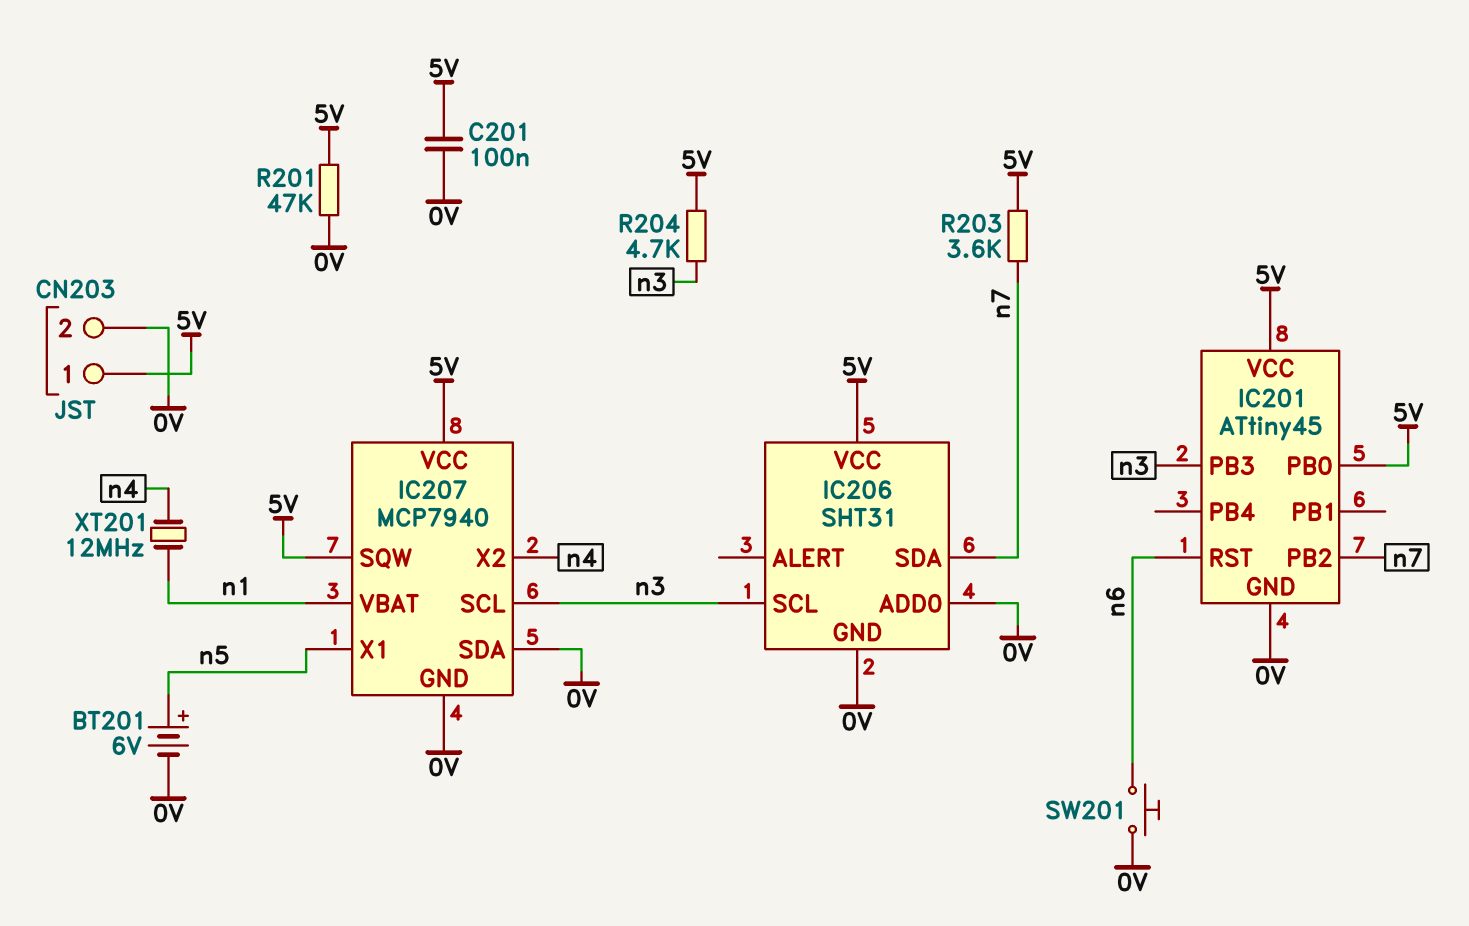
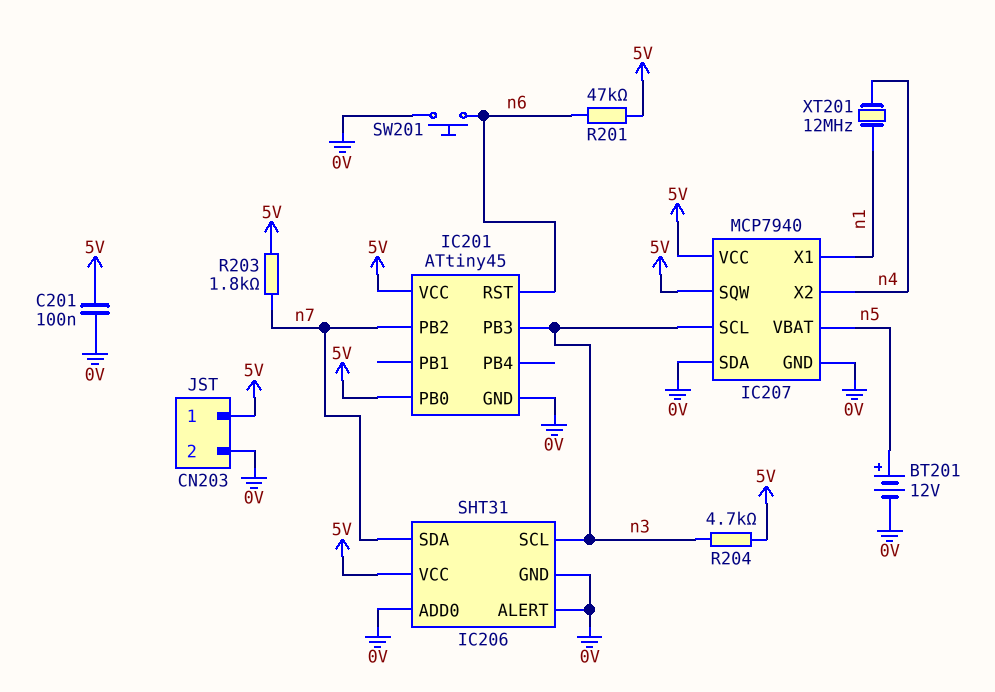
BT201: 6V (plus n5, minus 0V) -> 12V (plus n5, minus 0V)
IC206 pin ALERT: none -> 0V
IC207 pin VBAT: n1 -> n5
IC207 pin X1: n5 -> n1
R201: 47k (0V, 5V) -> 47k (5V, n6)
R203: 3.6k (5V, n7) -> 1.8k (5V, n7)

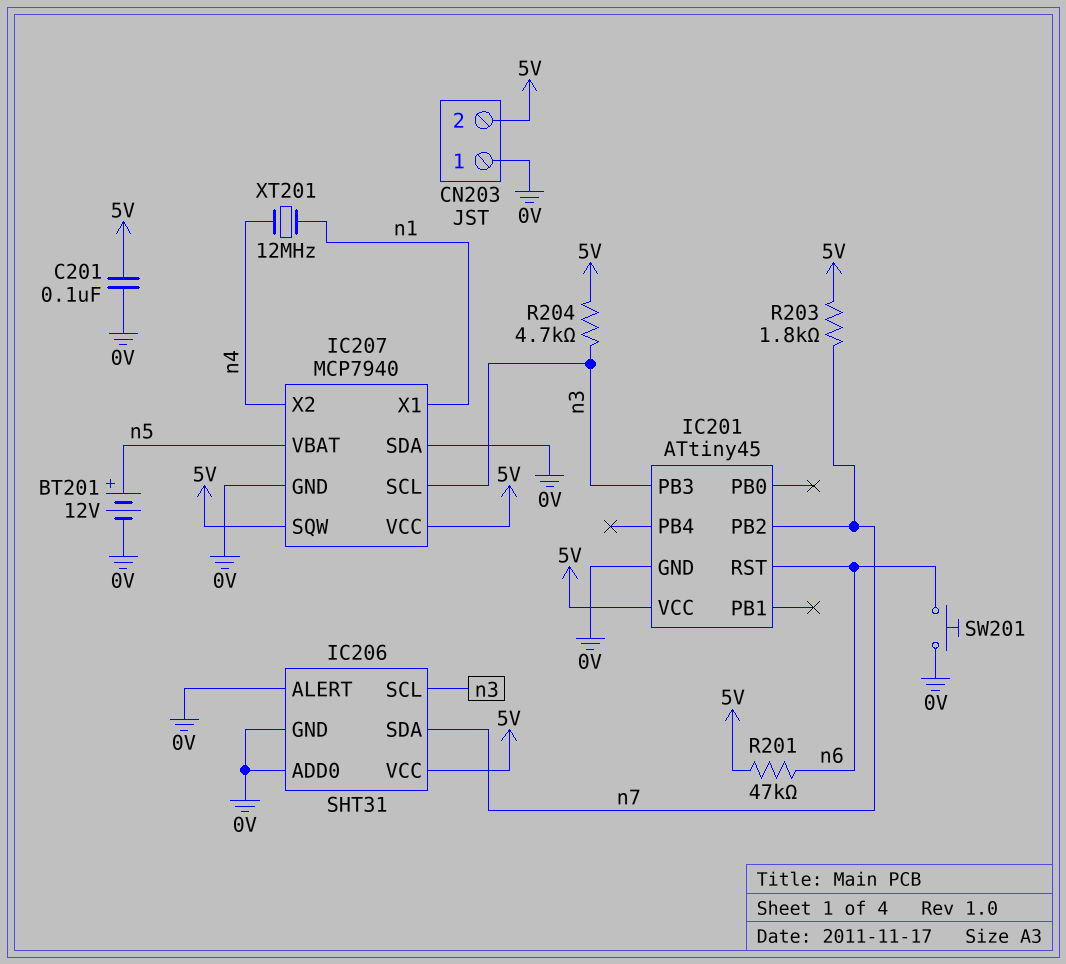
CN203 pin 1: 5V -> 0V
CN203 pin 2: 0V -> 5V
IC201 pin PB0: 5V -> none

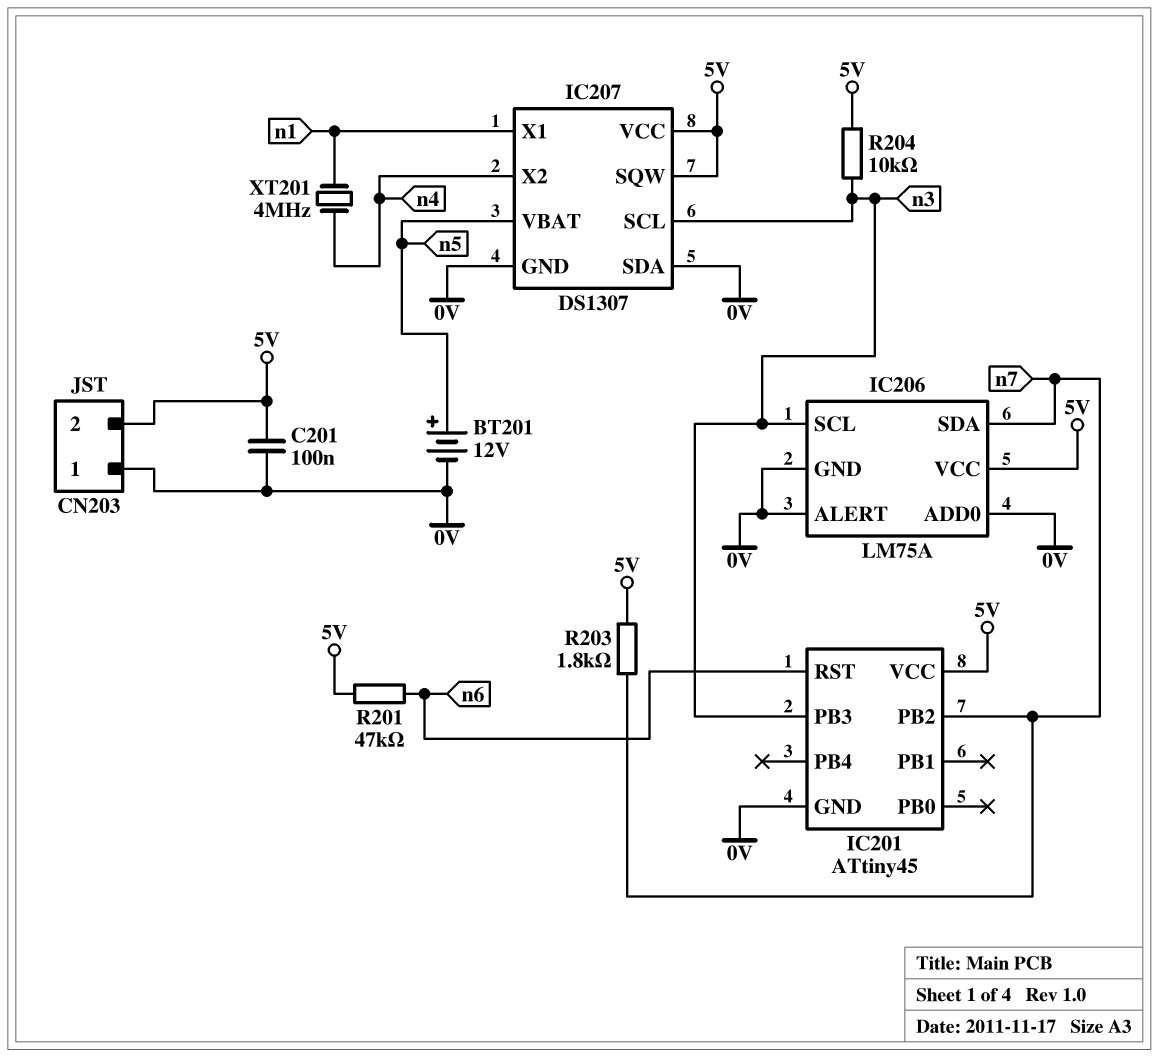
IC206: SHT31 -> LM75A
IC207: MCP7940 -> DS1307
R204: 4.7k (5V, n3) -> 10k (5V, n3)
SW201: button (0V, n6) -> none
XT201: 12MHz (n1, n4) -> 4MHz (n1, n4)

